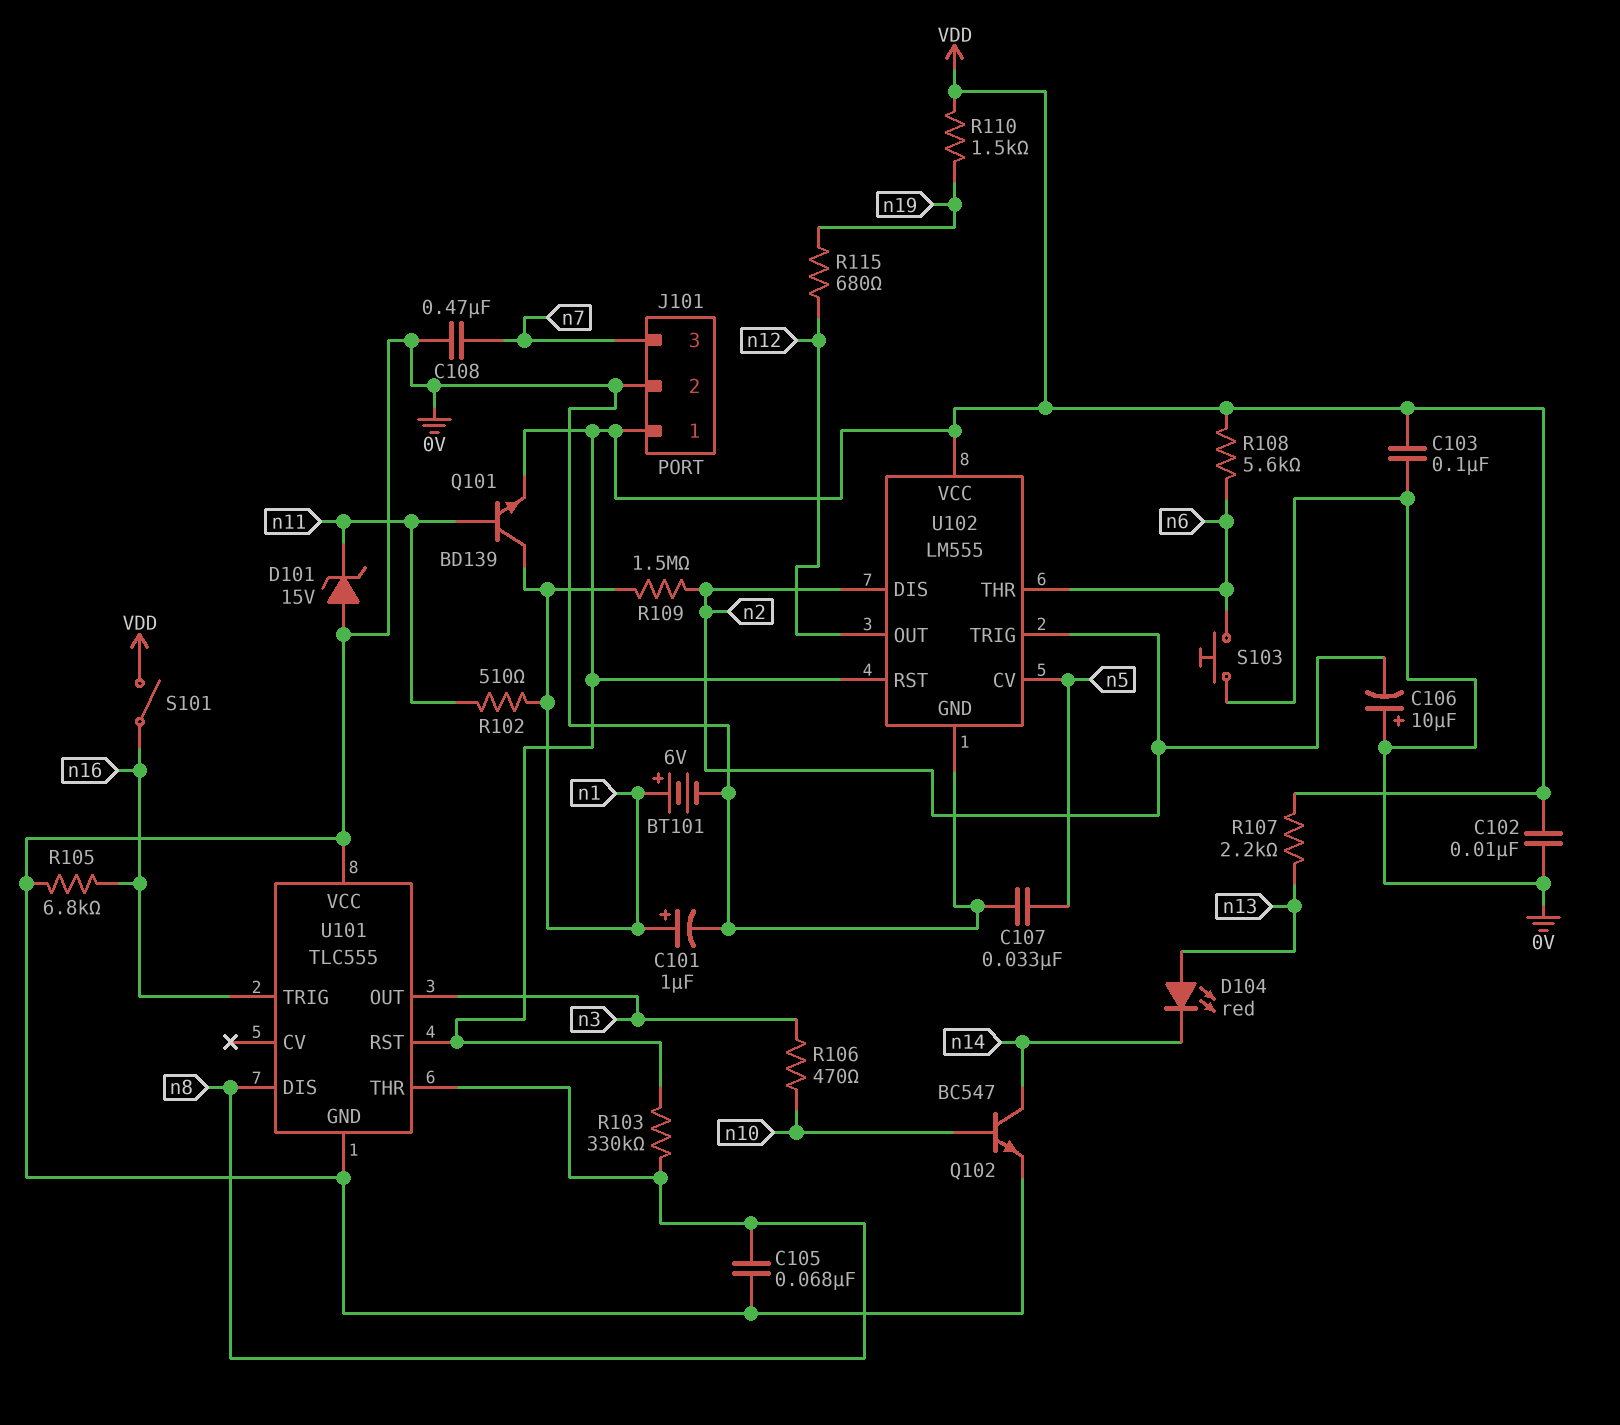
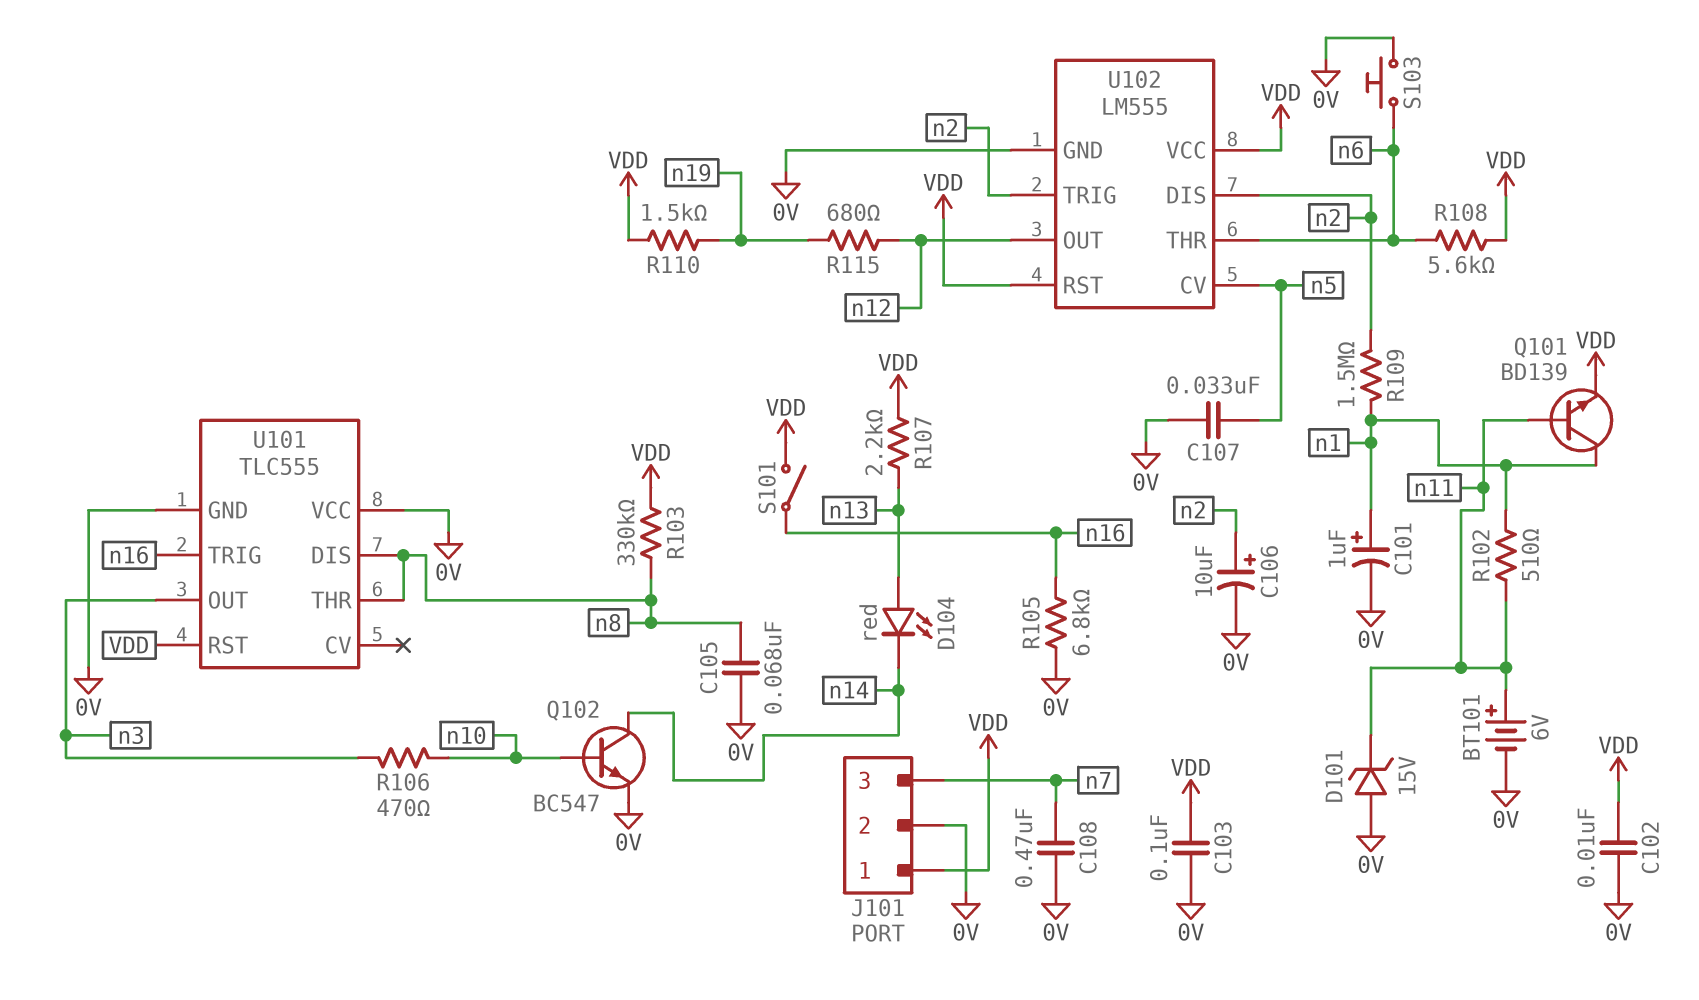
BT101: 6V (plus n1, minus 0V) -> 6V (plus n11, minus 0V)
C106: 10uF (plus 0V, minus n2) -> 10uF (plus n2, minus 0V)

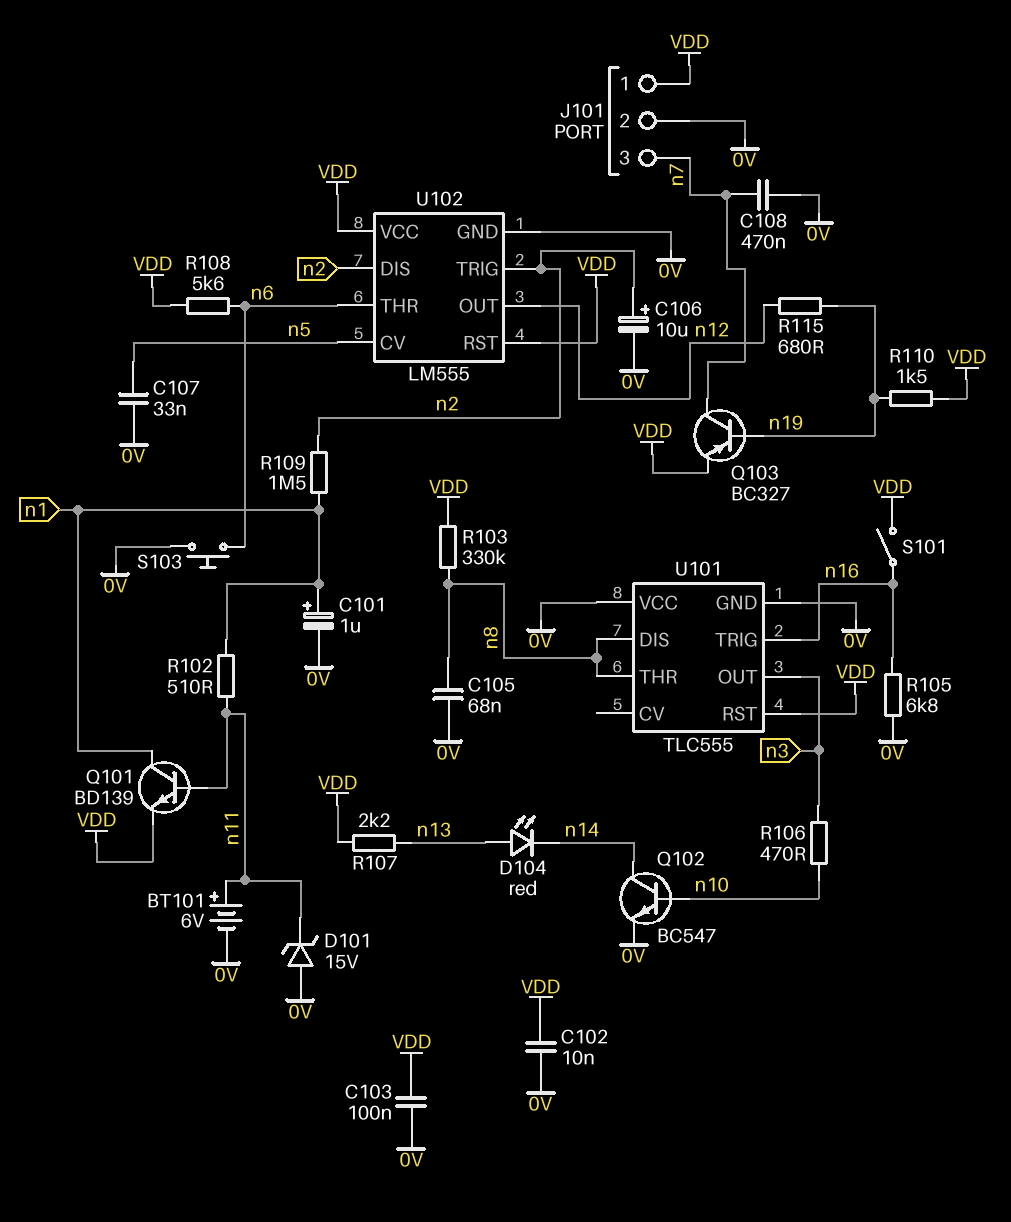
Q103: none -> PNP BC327 (B n19, C n7, E VDD)

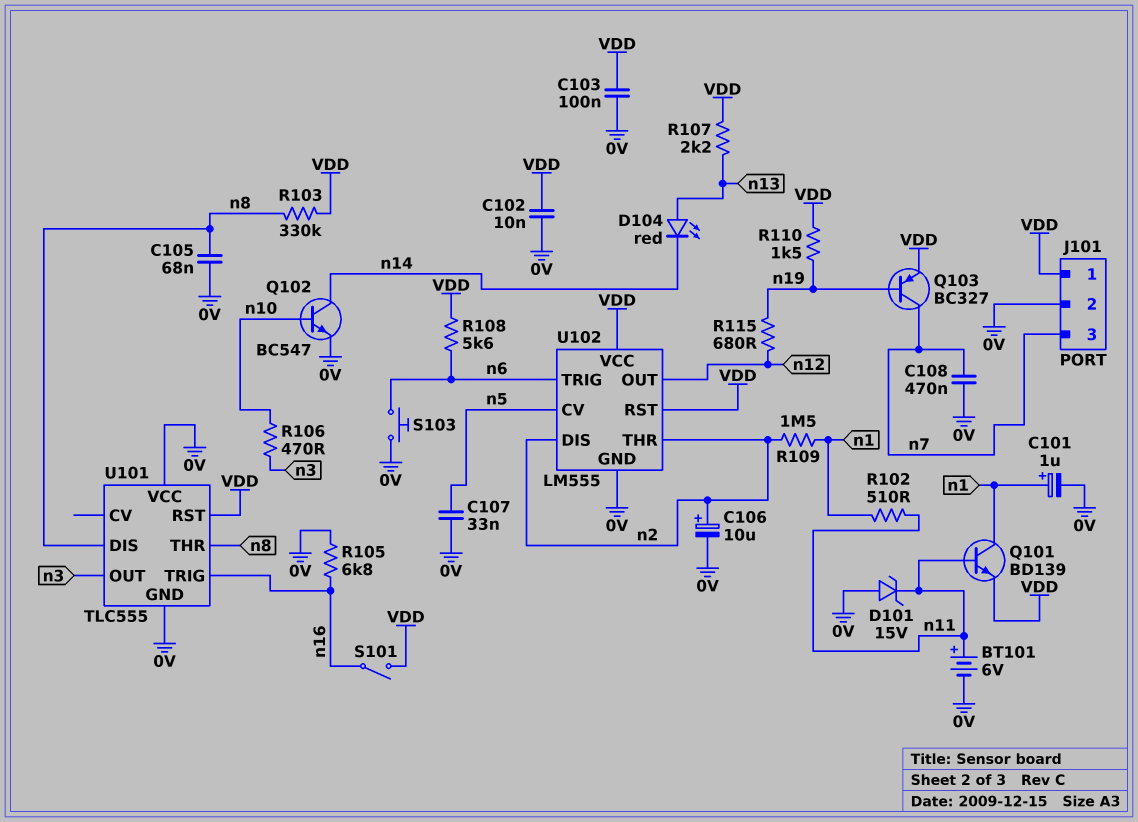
U102 pin THR: n6 -> n2
U102 pin TRIG: n2 -> n6

